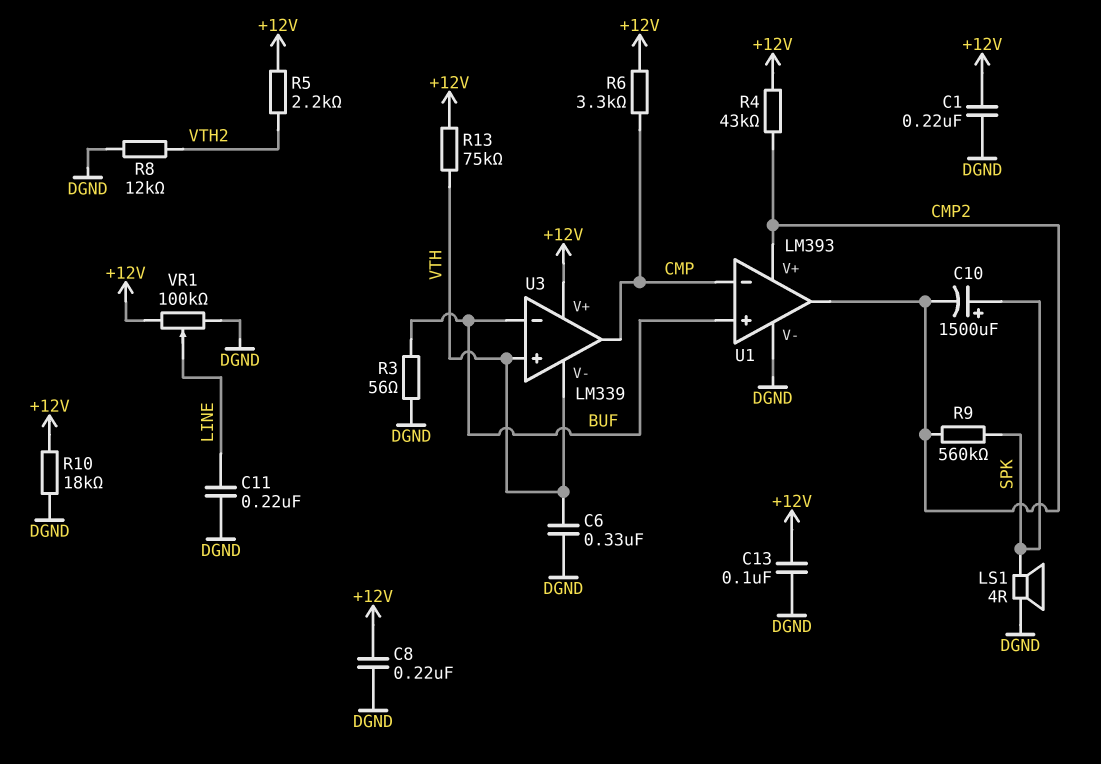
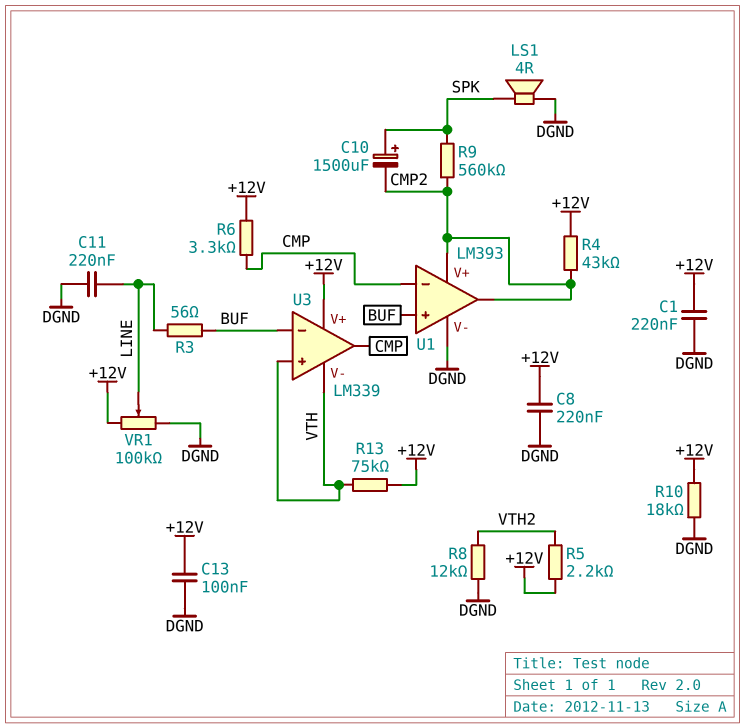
C6: 330nF (DGND, VTH) -> none
R3: 56 (BUF, DGND) -> 56 (BUF, LINE)

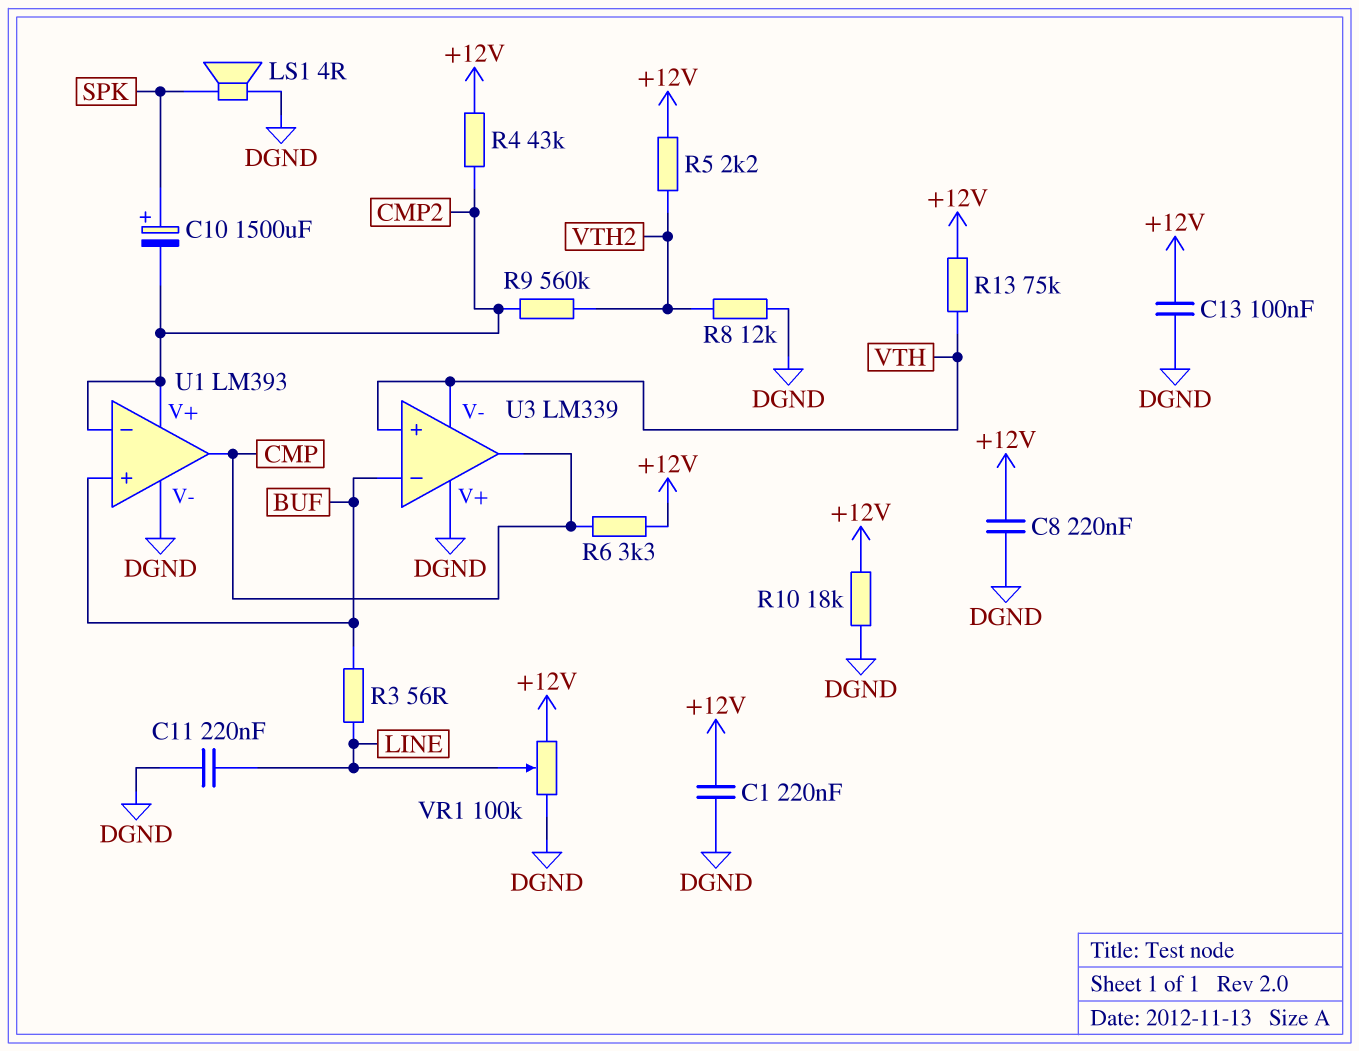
R9: 560k (CMP2, SPK) -> 560k (CMP2, VTH2)
U1 pin in-: CMP -> CMP2
U1 pin out: CMP2 -> CMP
U3 pin V+: +12V -> DGND

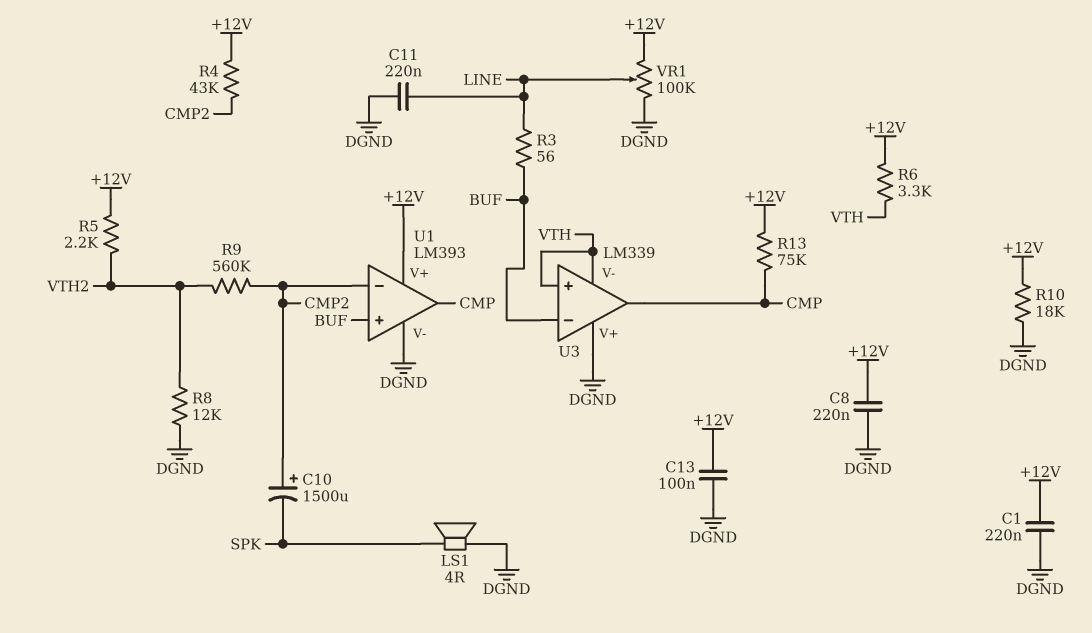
C10: 1500uF (plus SPK, minus CMP2) -> 1500uF (plus CMP2, minus SPK)
R6: 3.3k (+12V, CMP) -> 3.3k (+12V, VTH)
R13: 75k (+12V, VTH) -> 75k (+12V, CMP)
U1 pin V+: CMP2 -> +12V

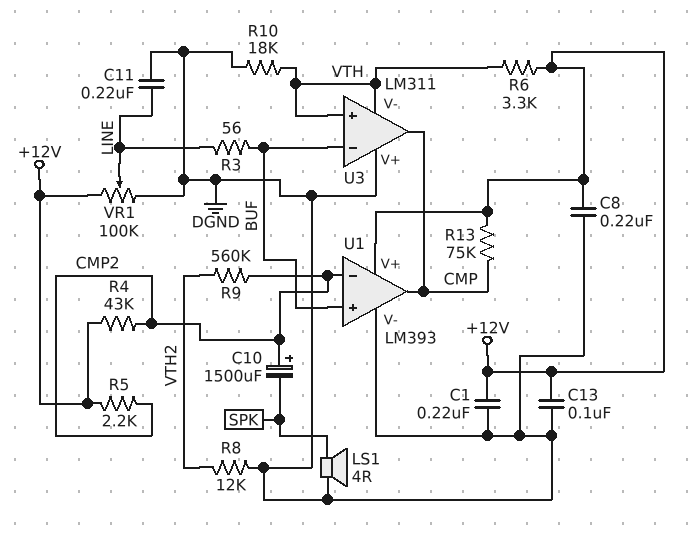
R5: 2.2k (+12V, VTH2) -> 2.2k (+12V, CMP2)
R10: 18k (+12V, DGND) -> 18k (DGND, VTH)
U3: LM339 -> LM311

